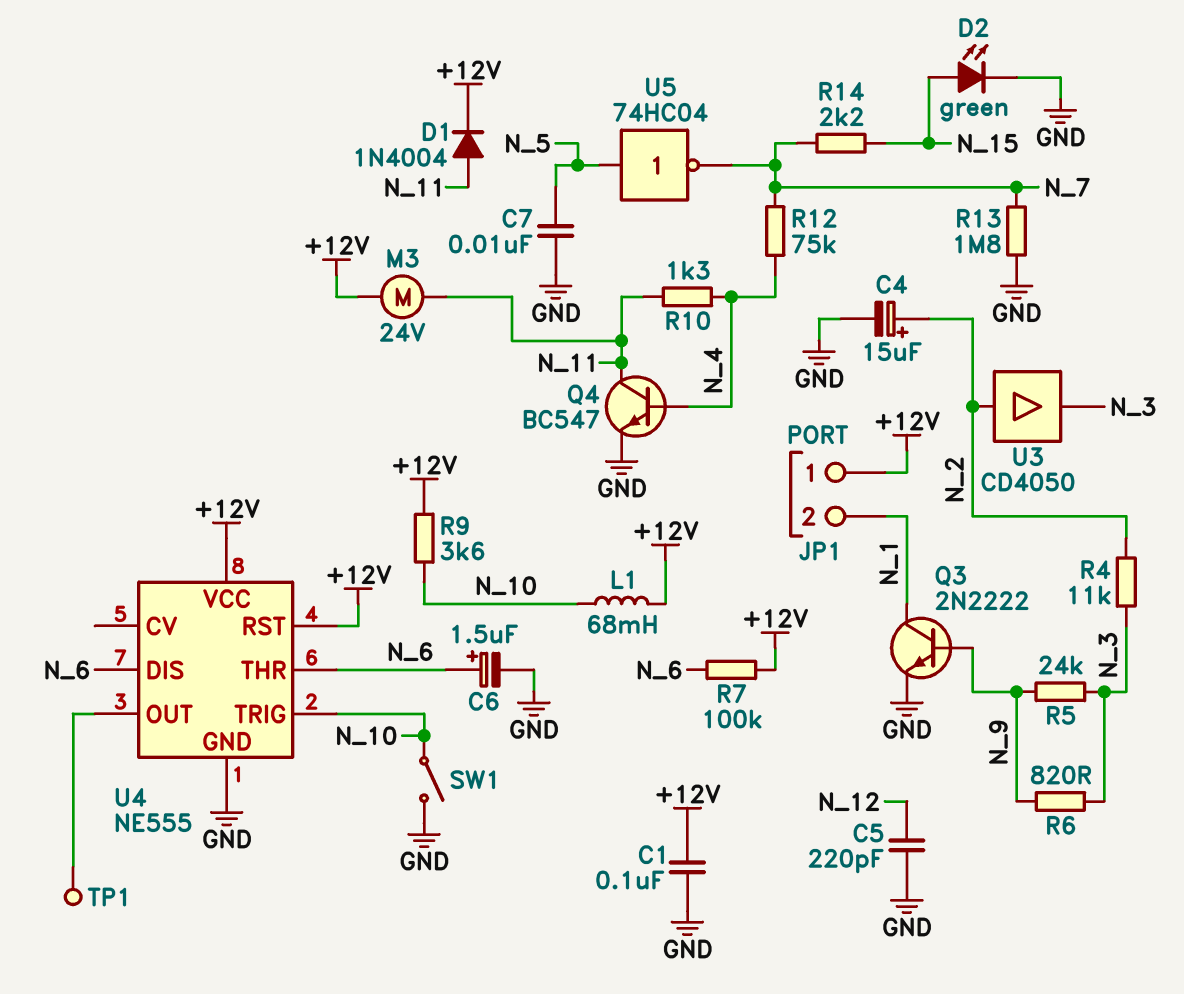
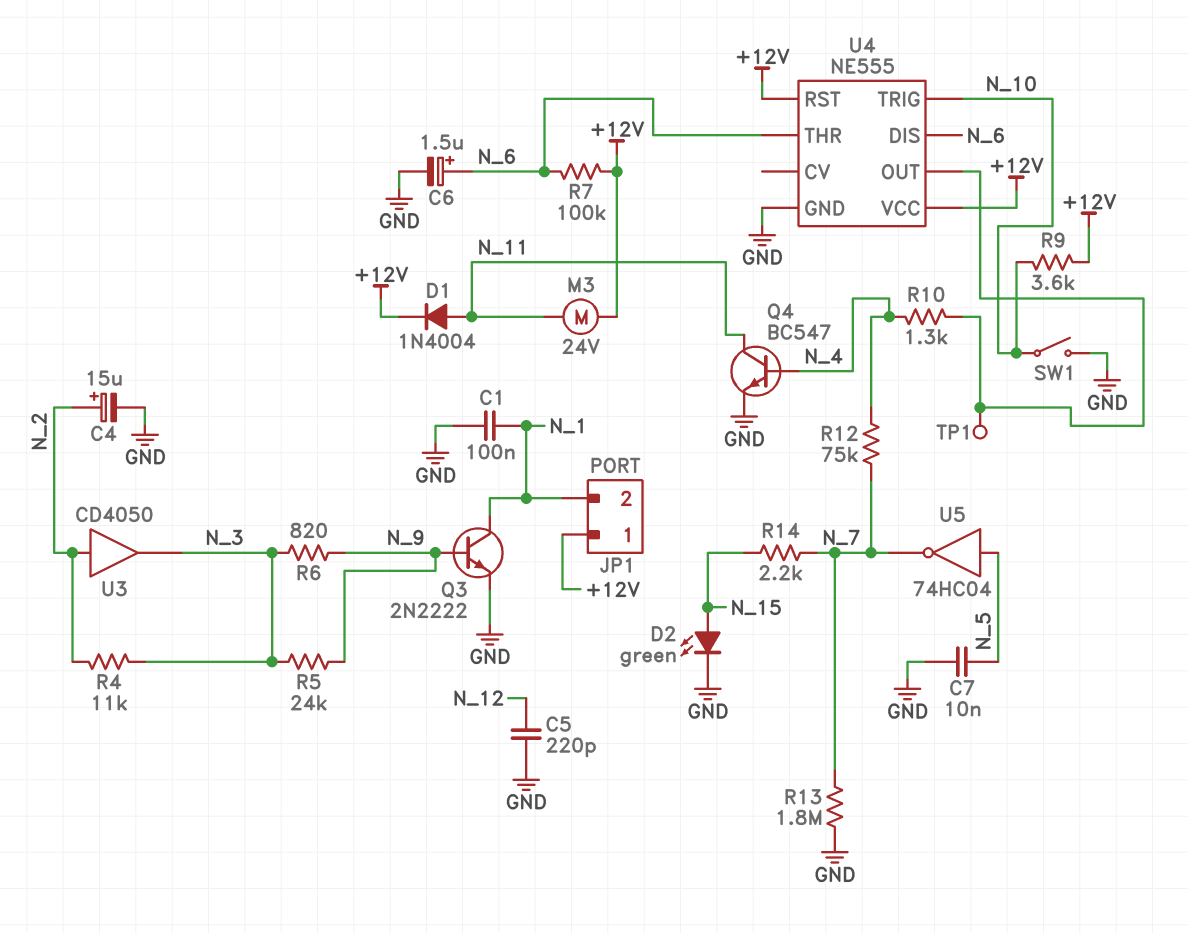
C1: 100nF (+12V, GND) -> 100nF (GND, N_1)
L1: 68mH (+12V, N_10) -> none
R10: 1.3k (N_4, N_11) -> 1.3k (N_4, U4/OUT)

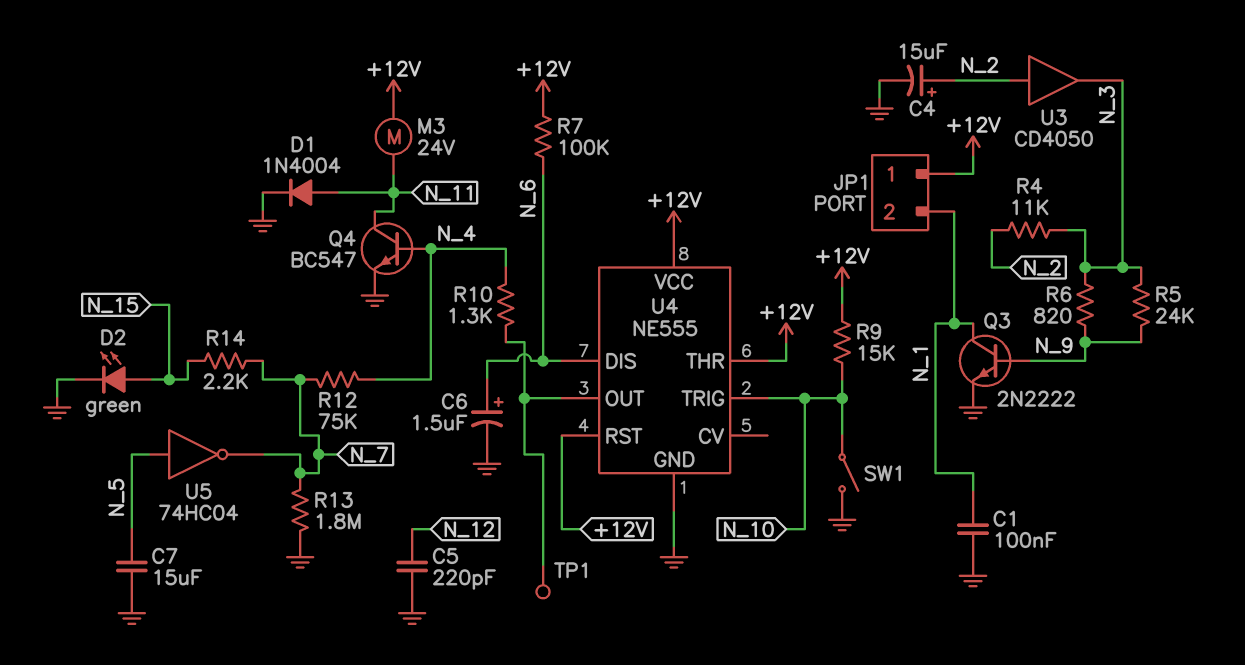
C7: 10nF (GND, N_5) -> 15uF (GND, N_5)
D1: diode 1N4004 (A N_11, K +12V) -> diode 1N4004 (A N_11, K GND)
R9: 3.6k (+12V, N_10) -> 15k (+12V, N_10)
U4 pin THR: N_6 -> +12V

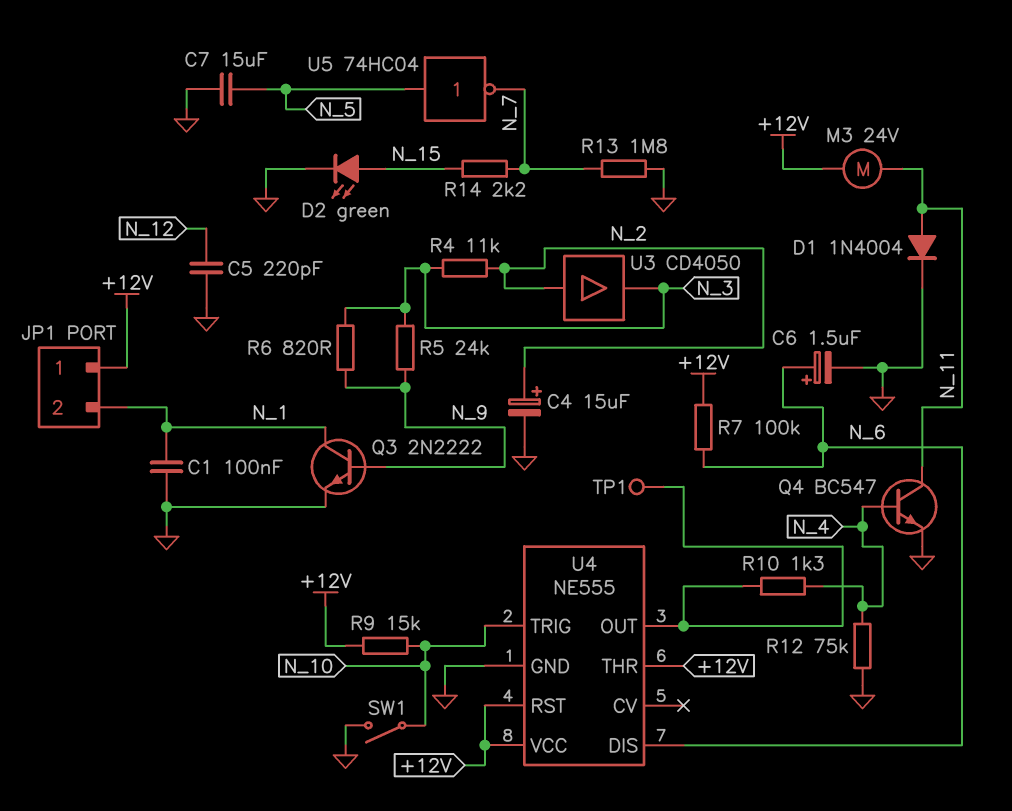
R12: 75k (N_4, N_7) -> 75k (GND, N_4)

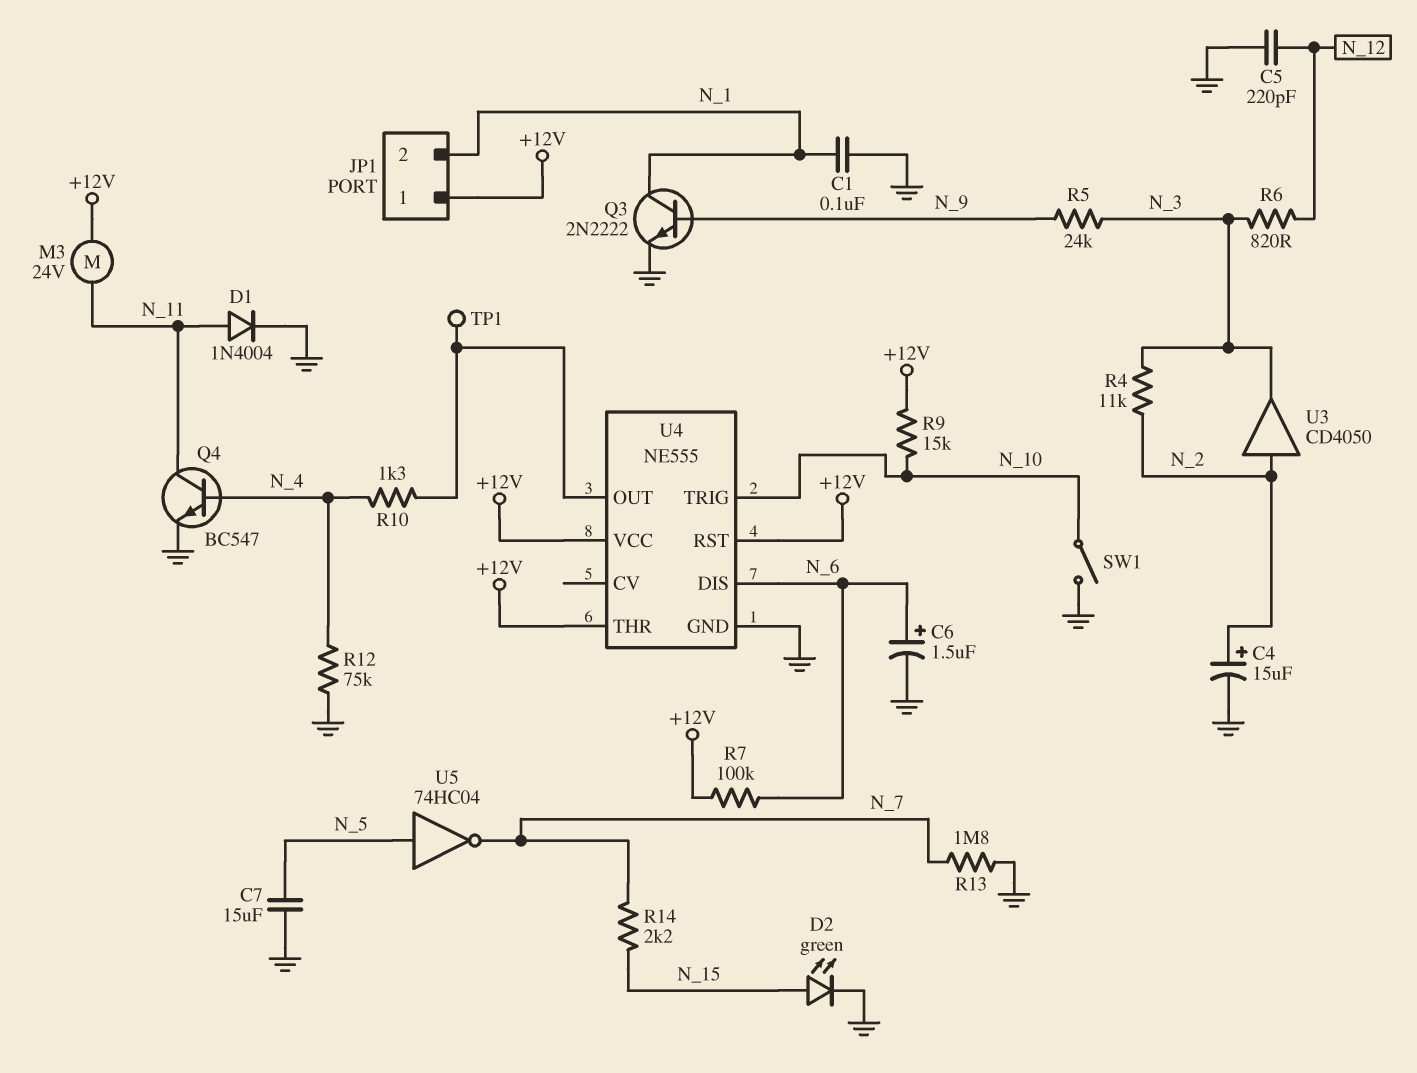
R6: 820 (N_3, N_9) -> 820 (N_3, N_12)

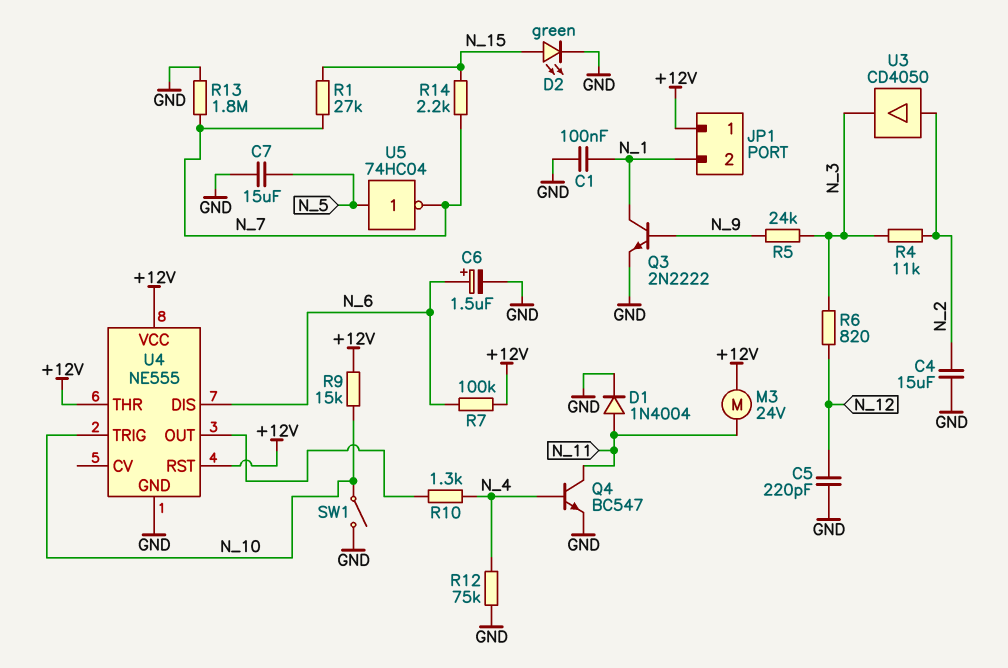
C4: 15uF (plus N_2, minus GND) -> 15uF (GND, N_2)
R1: none -> 27k (N_7, N_15)
TP1: test point (U4/OUT) -> none

